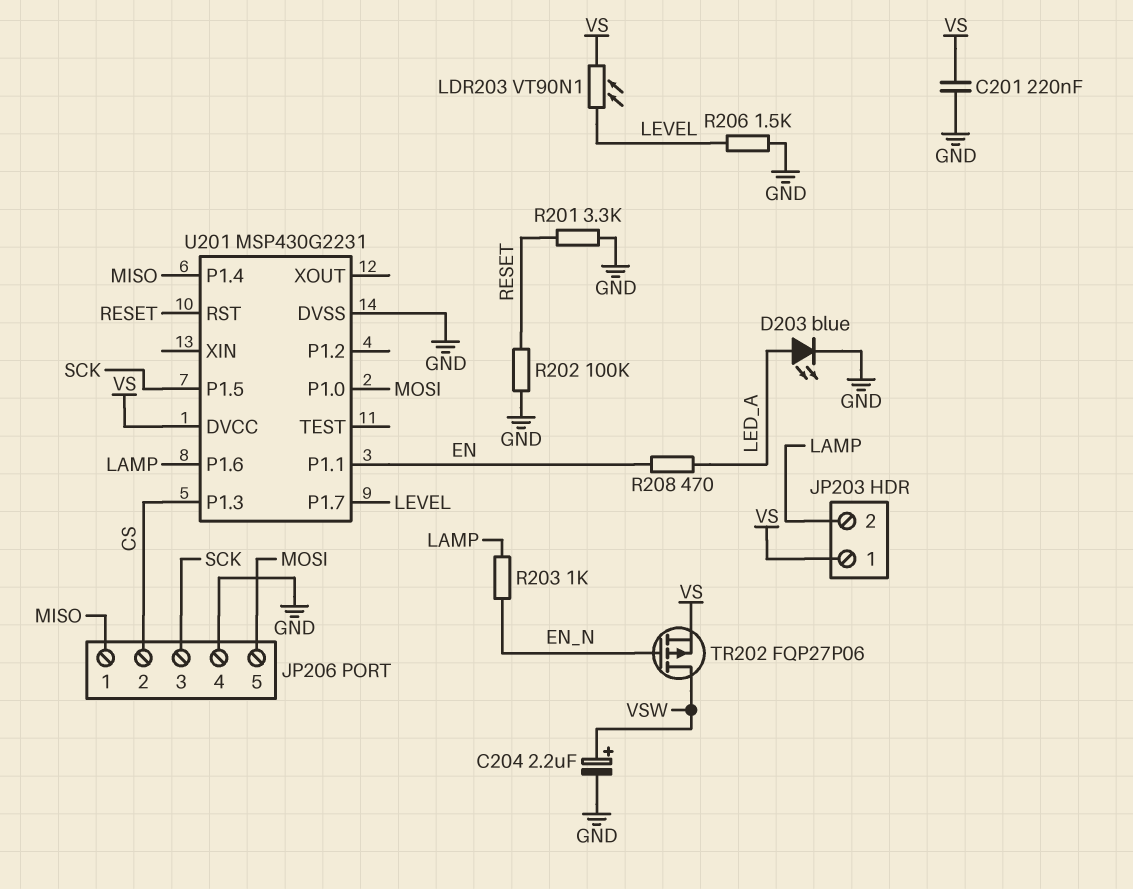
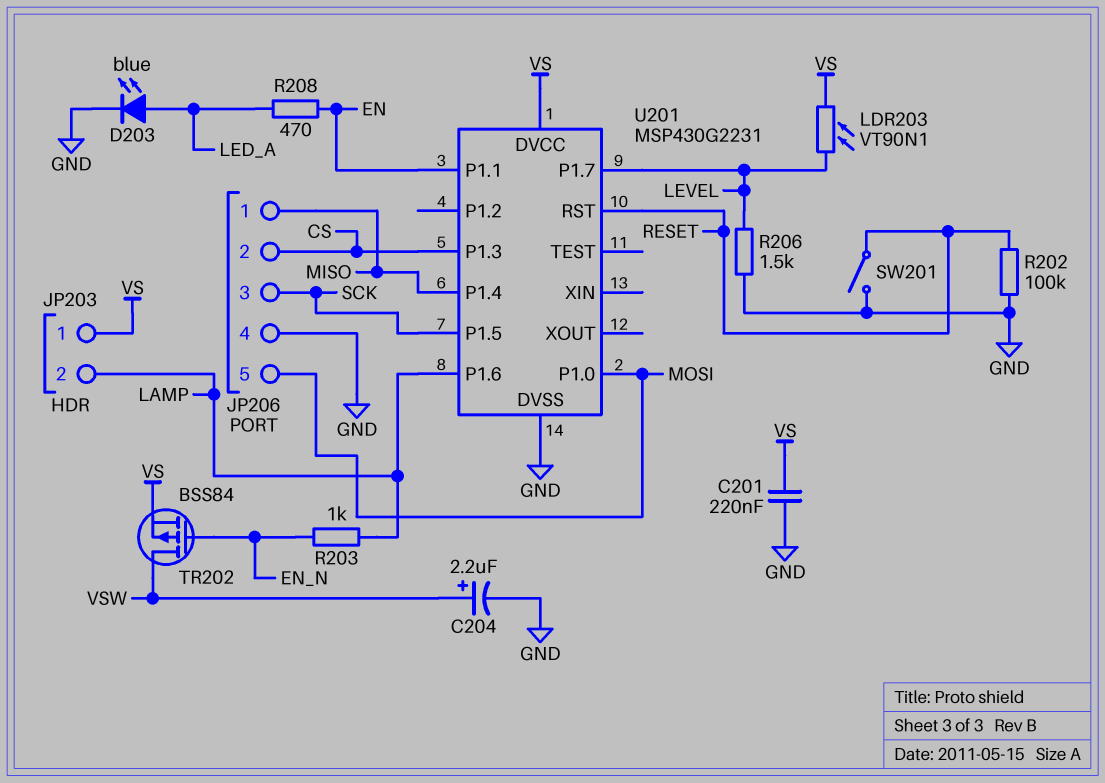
R201: 3.3k (GND, RESET) -> none
SW201: none -> switch (GND, RESET)
TR202: PMOS FQP27P06 (G EN_N, D VSW, S VS) -> PMOS BSS84 (G EN_N, D VSW, S VS)

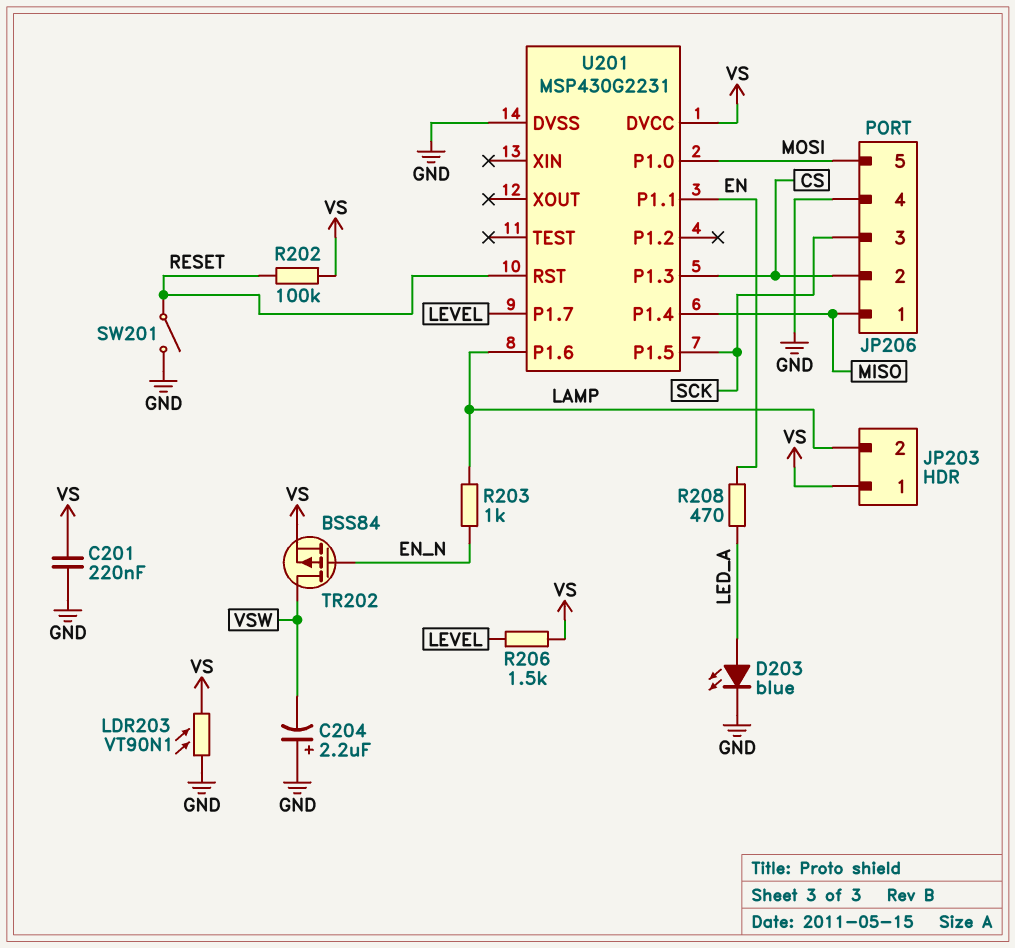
C204: 2.2uF (plus VSW, minus GND) -> 2.2uF (plus GND, minus VSW)
LDR203: VT90N1 (LEVEL, VS) -> VT90N1 (GND, VS)
R202: 100k (GND, RESET) -> 100k (RESET, VS)
R206: 1.5k (GND, LEVEL) -> 1.5k (LEVEL, VS)

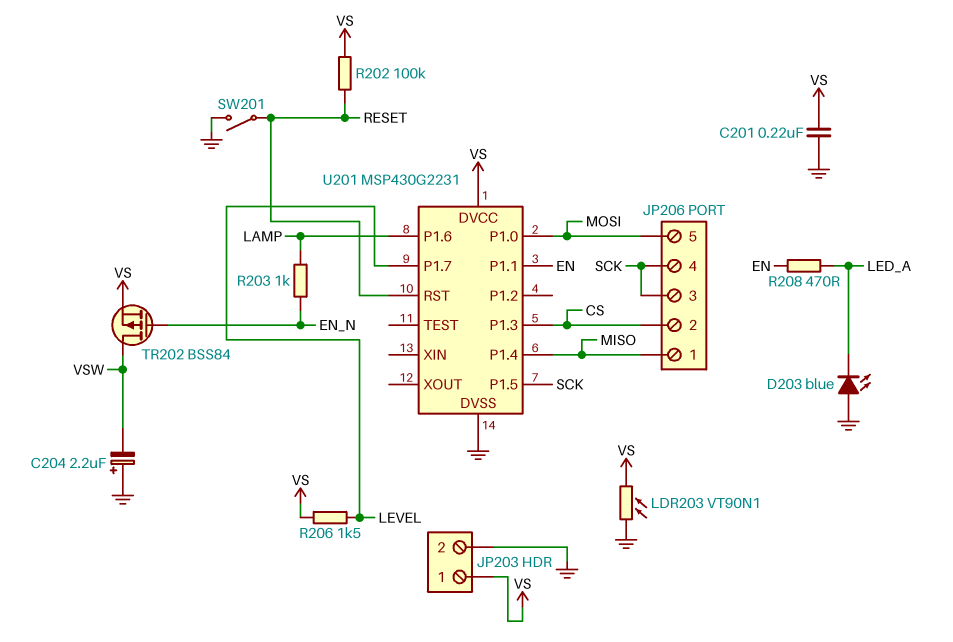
D203: LED blue (A LED_A, K GND) -> LED blue (A GND, K LED_A)
JP203 pin 2: LAMP -> GND
JP206 pin 4: GND -> SCK

